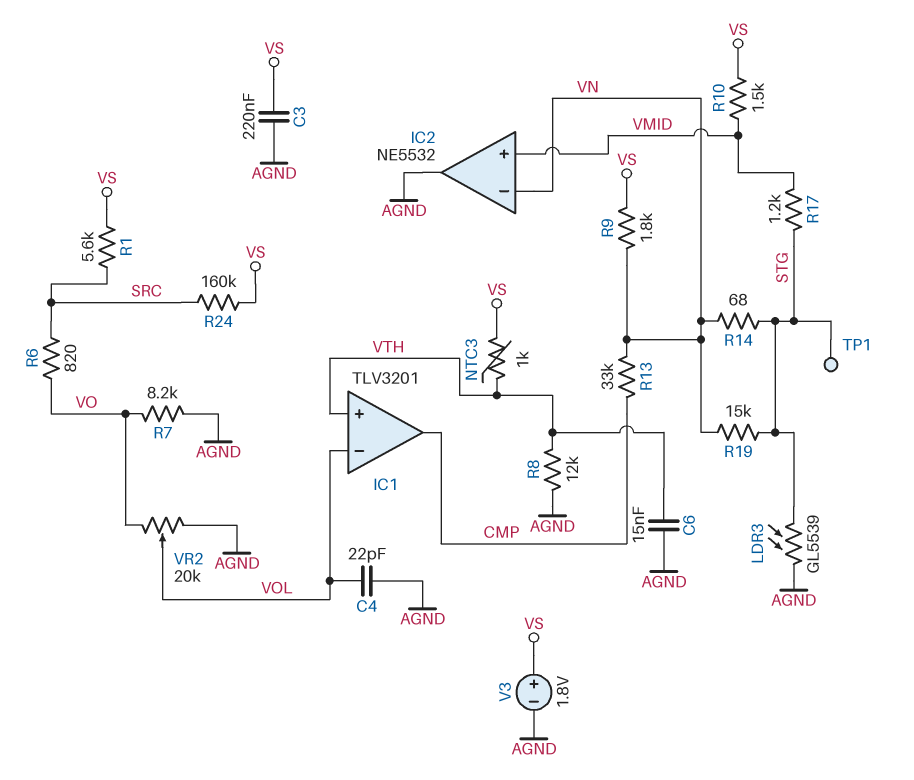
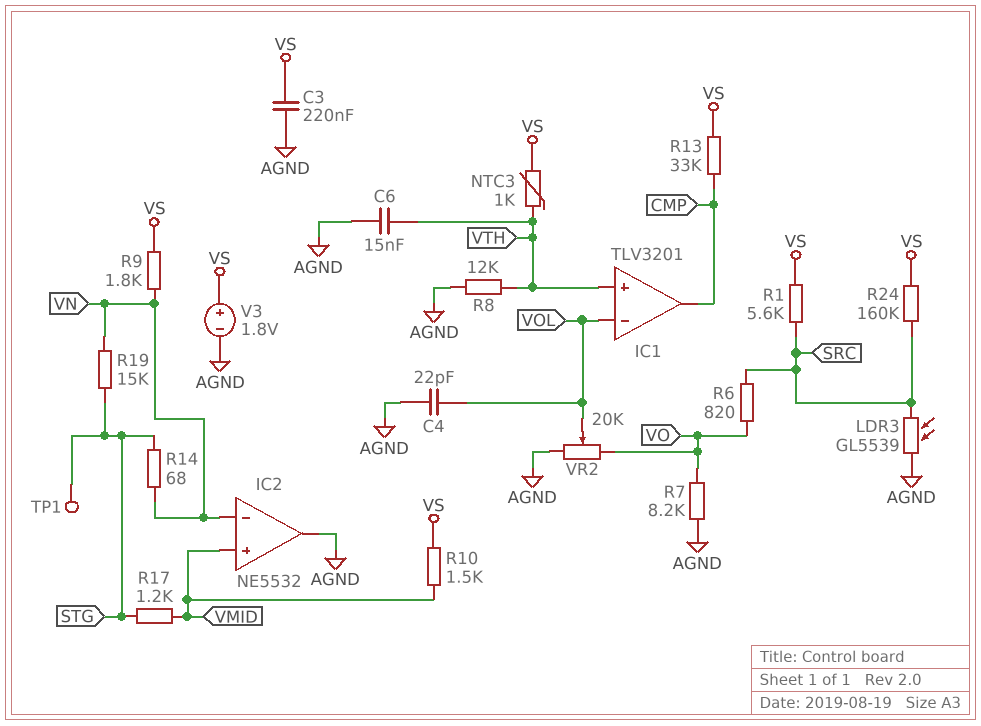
LDR3: GL5539 (AGND, STG) -> GL5539 (AGND, SRC)
R13: 33k (CMP, VN) -> 33k (CMP, VS)

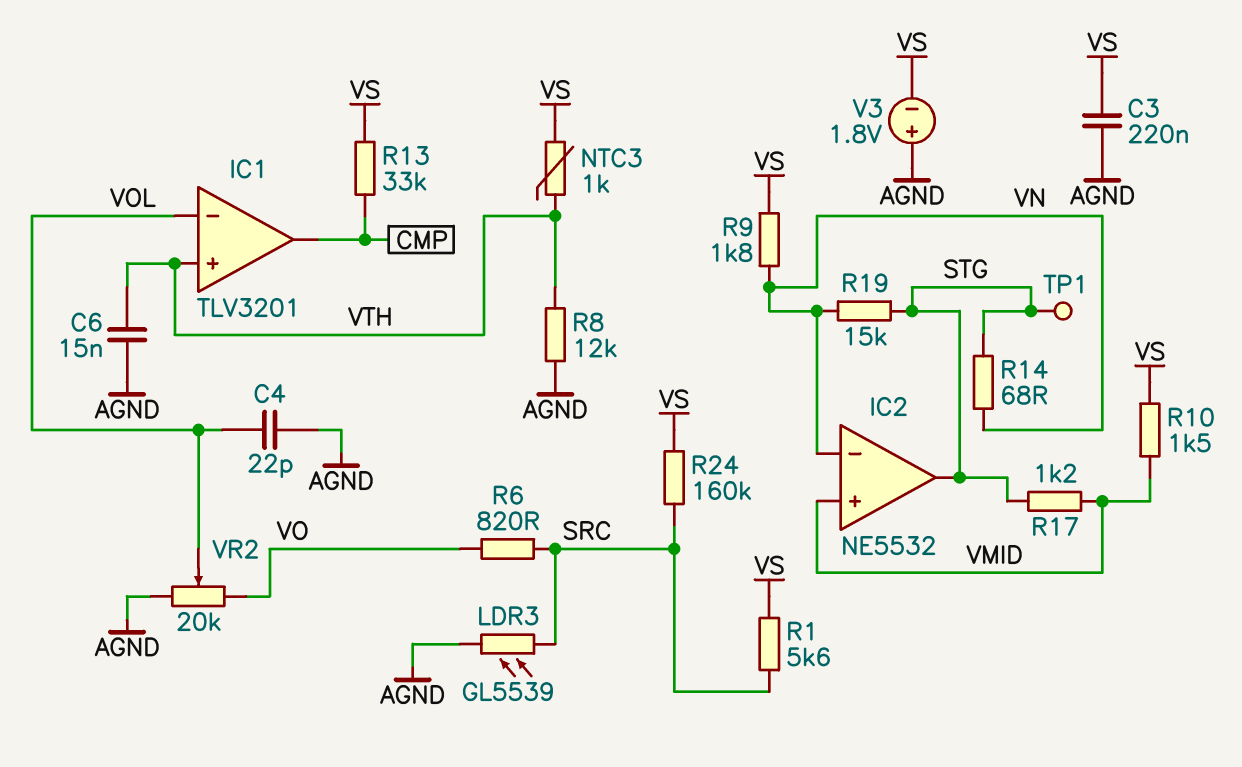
IC2 pin out: AGND -> STG
R7: 8.2k (AGND, VO) -> none
V3: 1.8V (plus VS, minus AGND) -> 1.8V (plus AGND, minus VS)

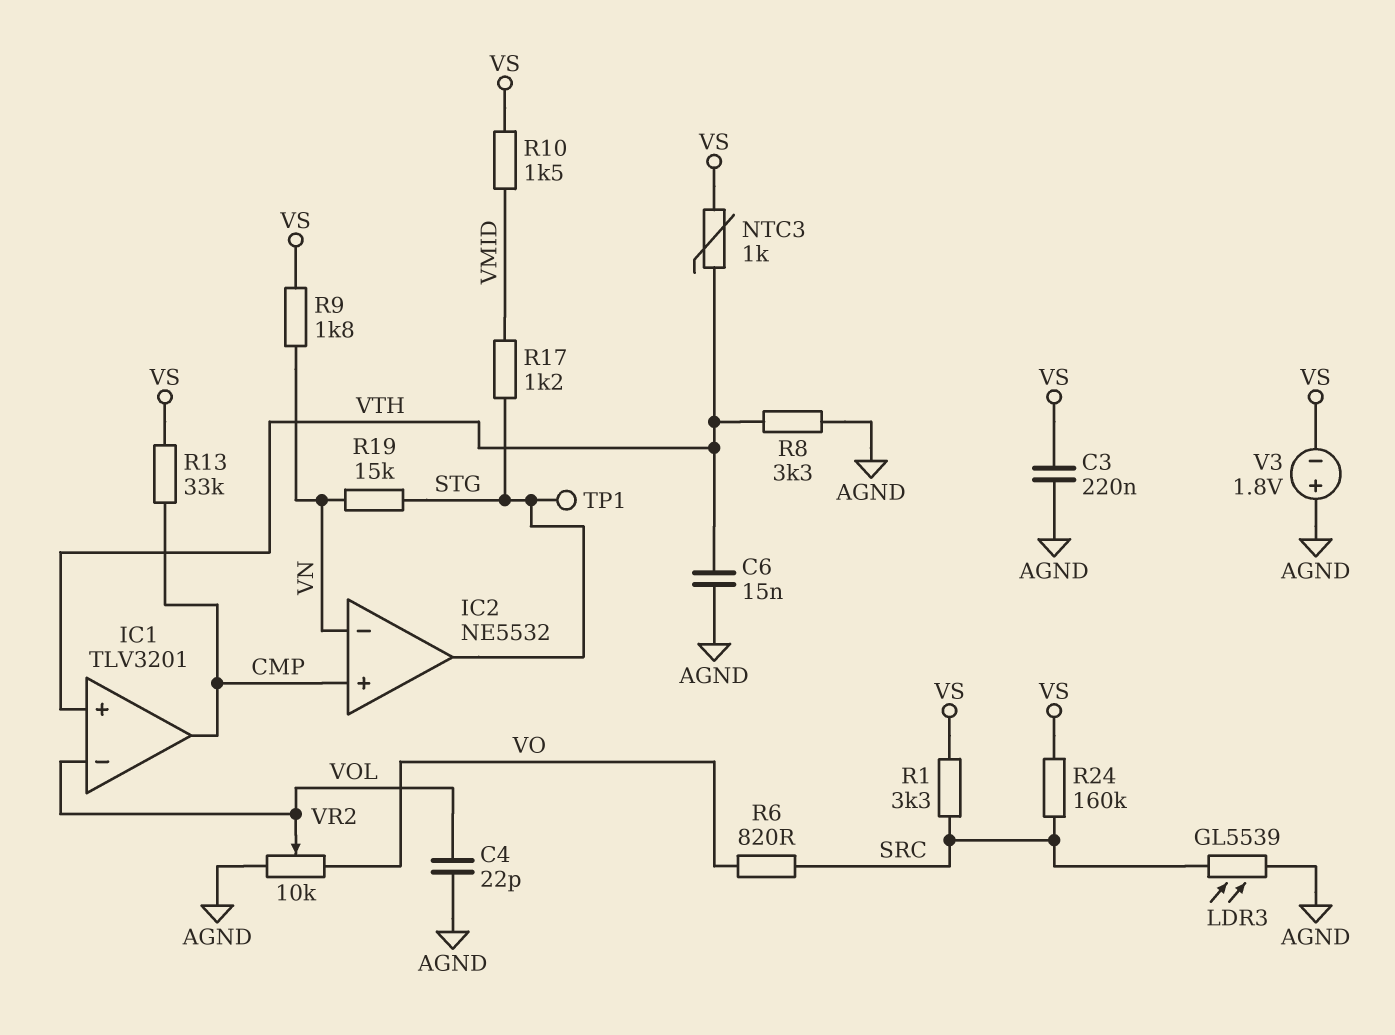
IC2 pin in+: VMID -> CMP
R1: 5.6k (SRC, VS) -> 3.3k (SRC, VS)
R8: 12k (AGND, VTH) -> 3.3k (AGND, VTH)
R14: 68 (STG, VN) -> none
VR2: 20k (AGND, VO, wiper VOL) -> 10k (AGND, VO, wiper VOL)

